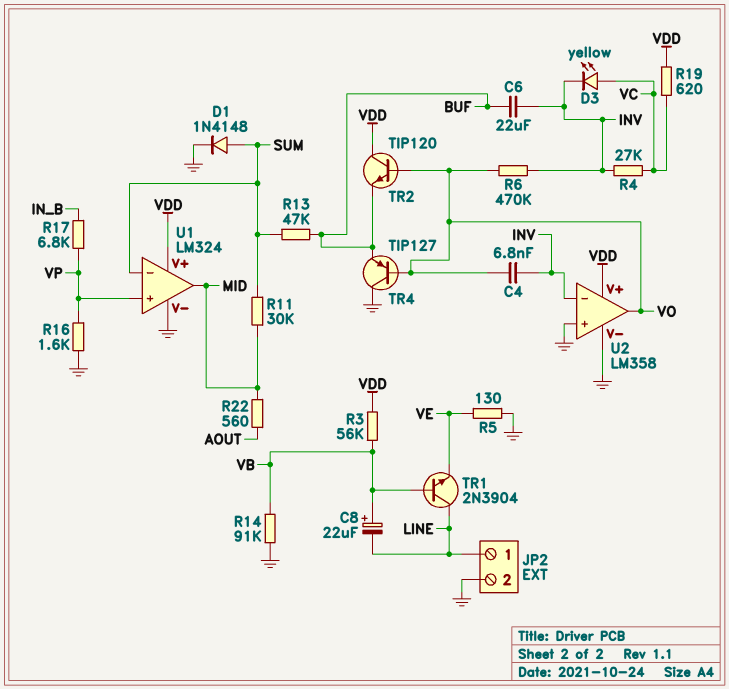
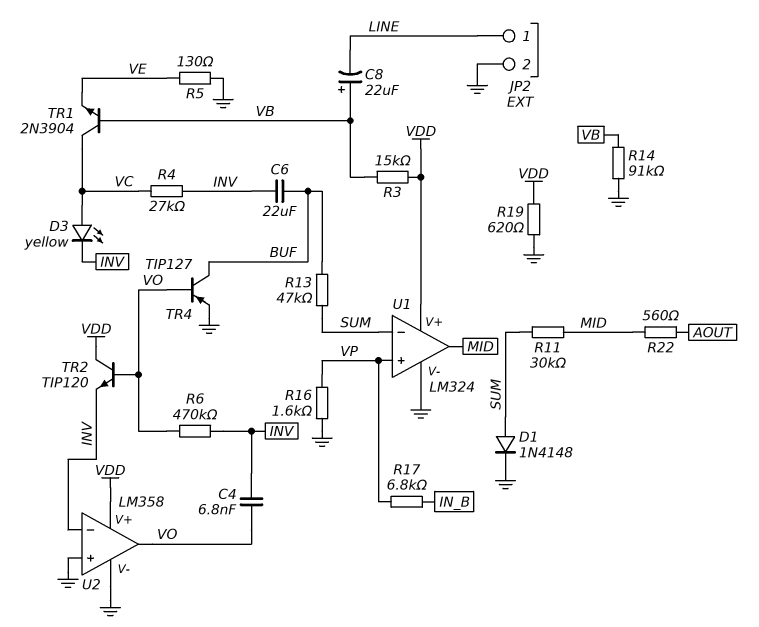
R3: 56k (VB, VDD) -> 15k (VB, VDD)
R19: 620 (VC, VDD) -> 620 (GND, VDD)
TR1: NPN 2N3904 (B VB, C LINE, E VE) -> NPN 2N3904 (B VB, C VC, E VE)
TR2: NPN TIP120 (B VO, C VDD, E BUF) -> NPN TIP120 (B VO, C VDD, E INV)
TR4: PNP TIP127 (B VO, C GND, E BUF) -> PNP TIP127 (B VO, C BUF, E GND)

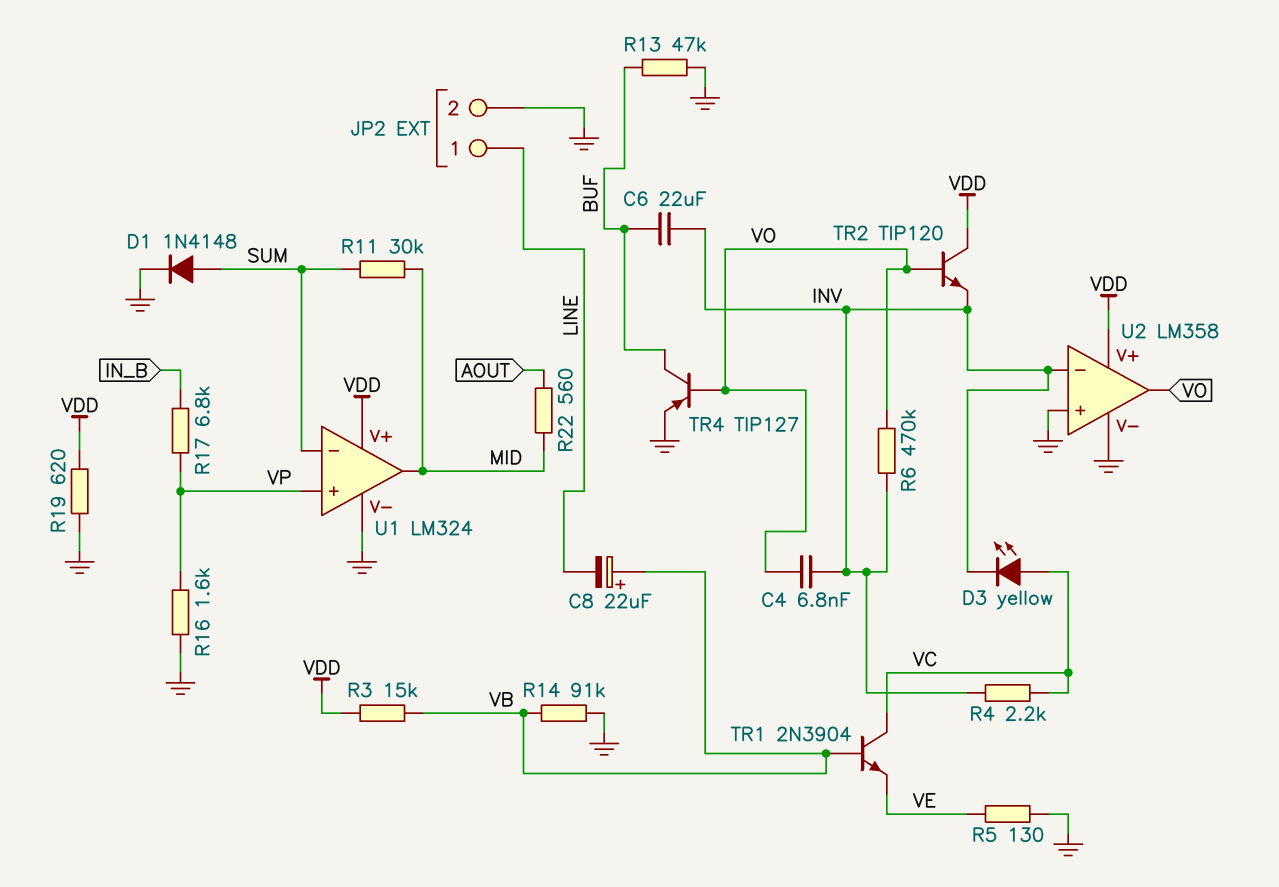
R4: 27k (INV, VC) -> 2.2k (INV, VC)
R13: 47k (BUF, SUM) -> 47k (BUF, GND)

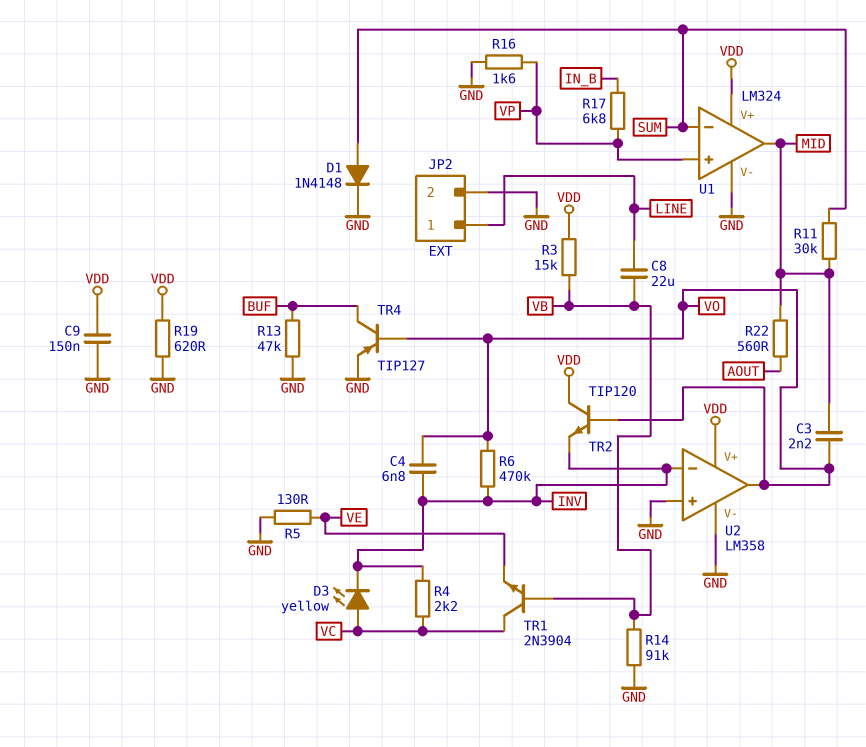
C3: none -> 2.2nF (MID, VO)
C6: 22uF (BUF, INV) -> none
C8: 22uF (plus VB, minus LINE) -> 22uF (LINE, VB)
C9: none -> 150nF (GND, VDD)

